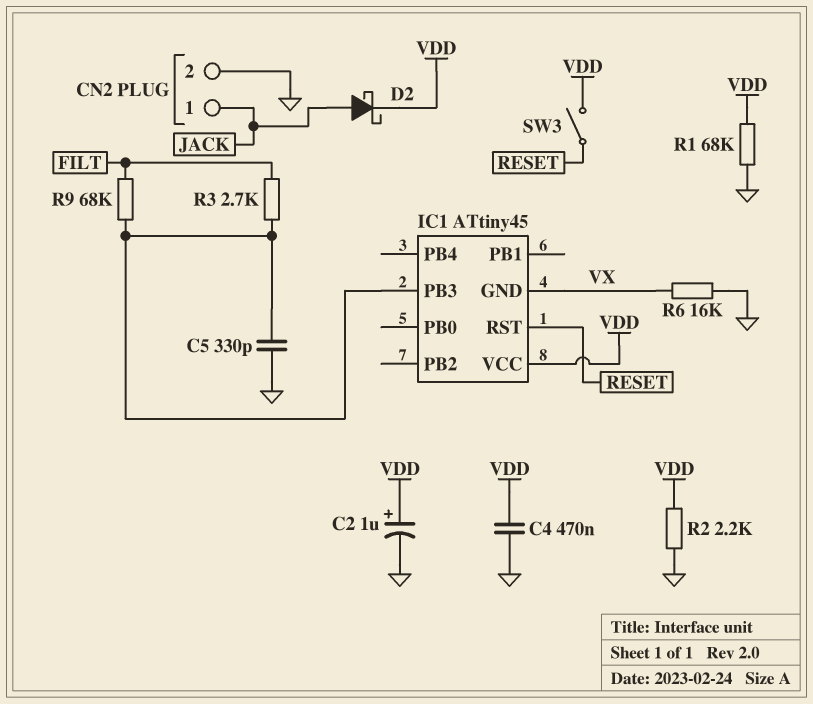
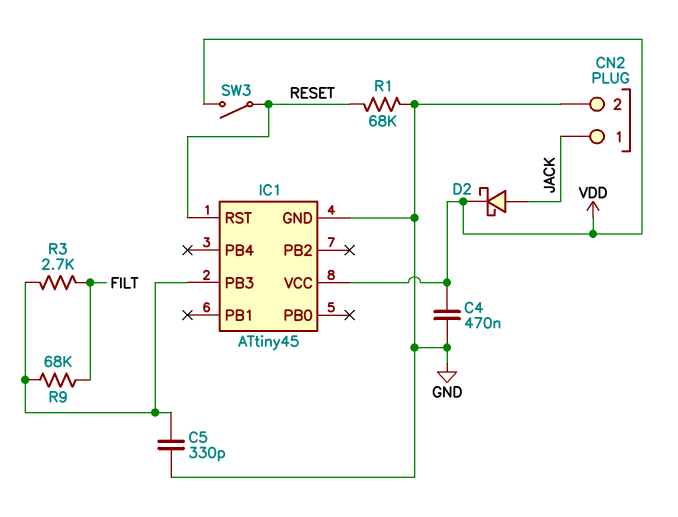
C2: 1uF (plus VDD, minus GND) -> none
IC1 pin GND: VX -> GND
R1: 68k (GND, VDD) -> 68k (GND, RESET)
R2: 2.2k (GND, VDD) -> none
R6: 16k (GND, VX) -> none

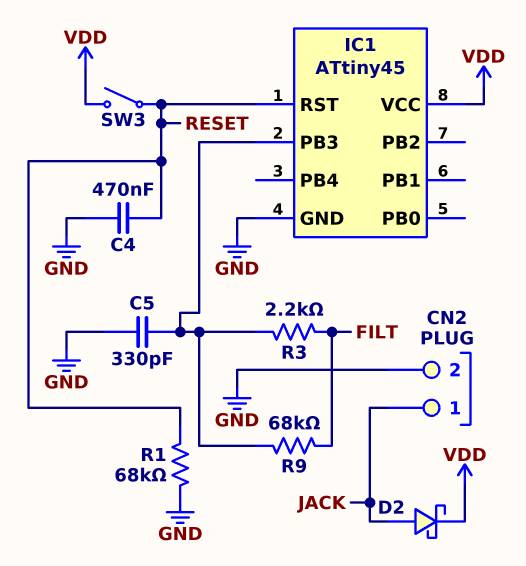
C4: 470nF (GND, VDD) -> 470nF (GND, RESET)
R3: 2.7k (FILT, IC1/PB3) -> 2.2k (FILT, IC1/PB3)

